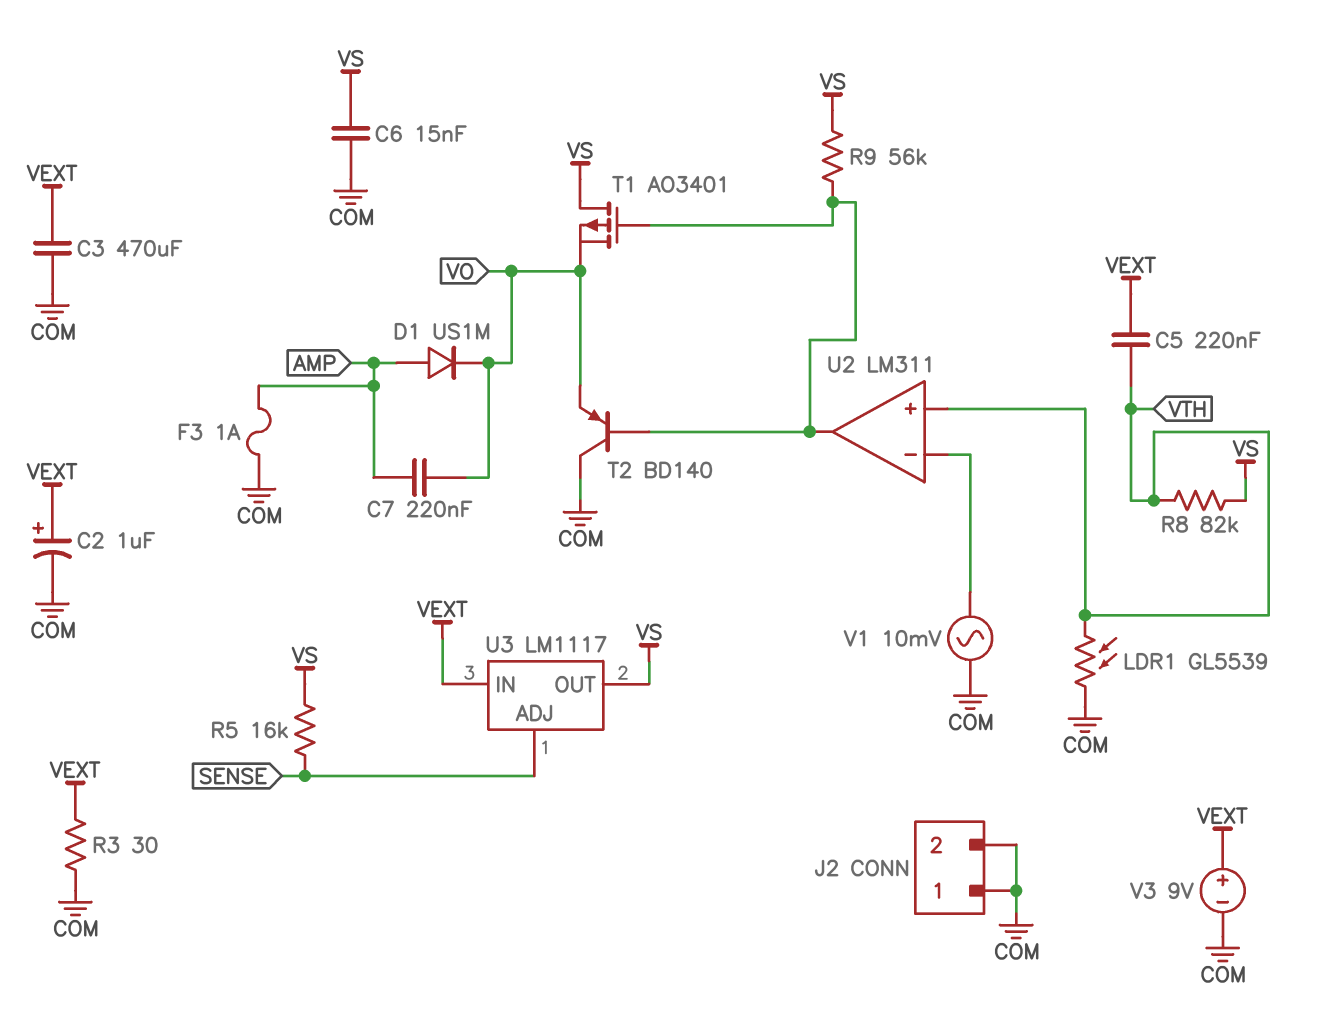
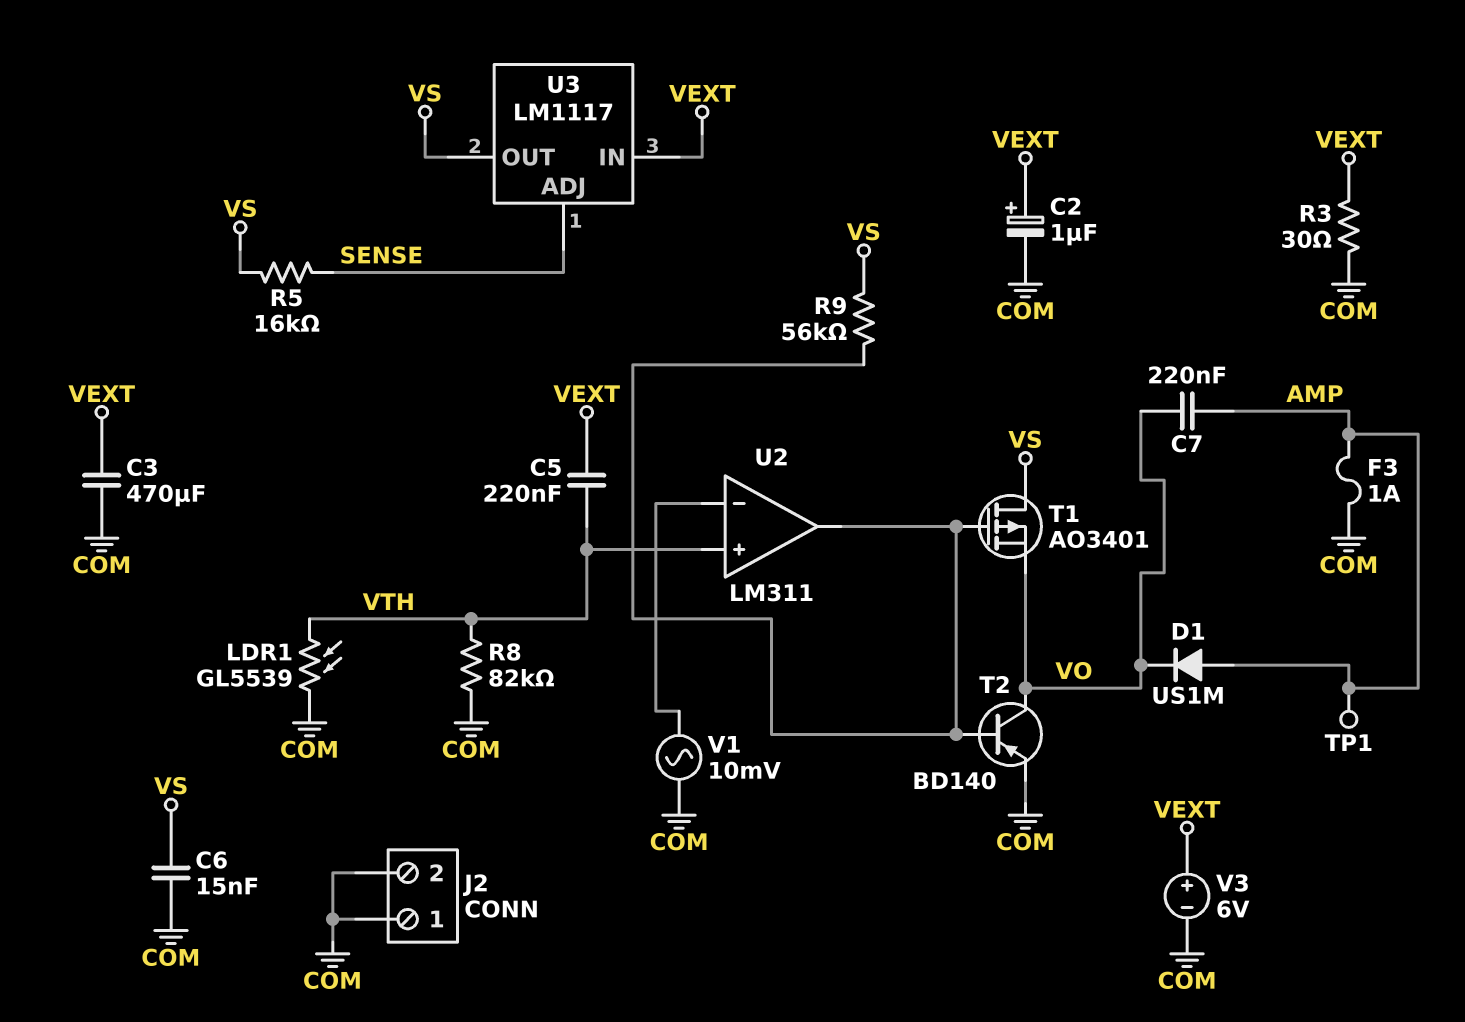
R8: 82k (VS, VTH) -> 82k (COM, VTH)
T2: PNP BD140 (B U2/out, C COM, E VO) -> PNP BD140 (B U2/out, C VO, E COM)
TP1: none -> test point (AMP)
V3: 9V (plus VEXT, minus COM) -> 6V (plus VEXT, minus COM)

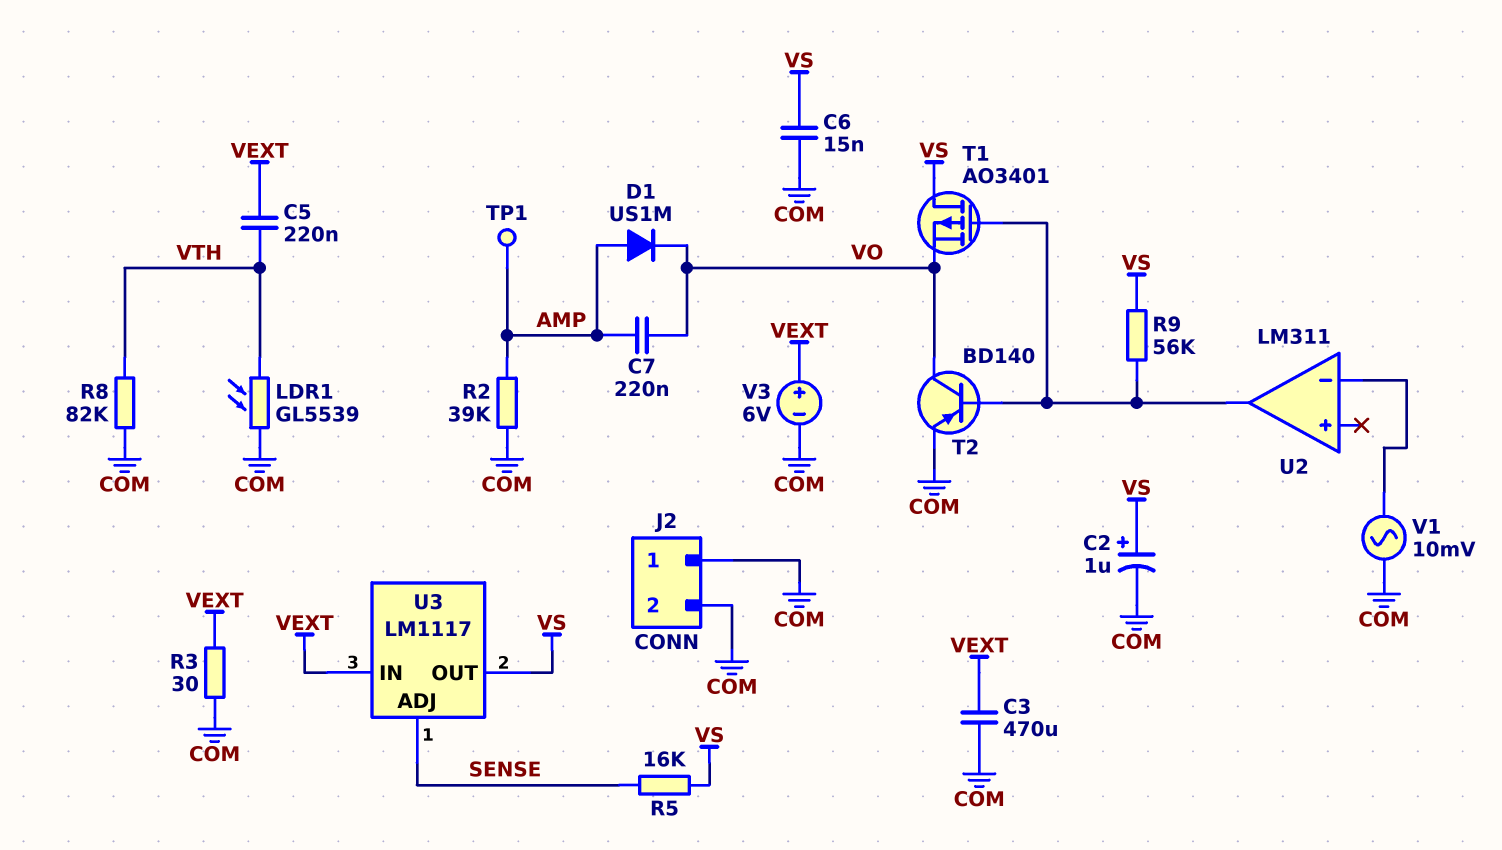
C2: 1uF (plus VEXT, minus COM) -> 1uF (plus VS, minus COM)
F3: 1A (AMP, COM) -> none
R2: none -> 39k (AMP, COM)
U2 pin in+: VTH -> none

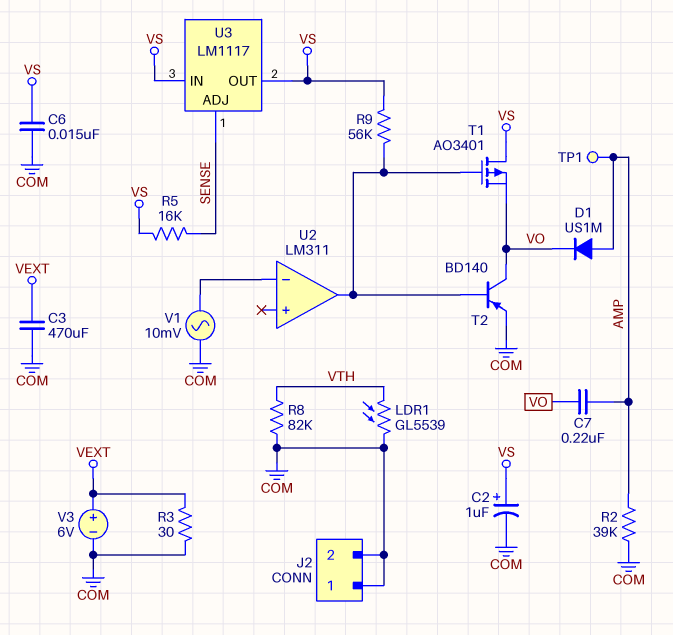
C5: 220nF (VEXT, VTH) -> none
U3 pin IN: VEXT -> VS

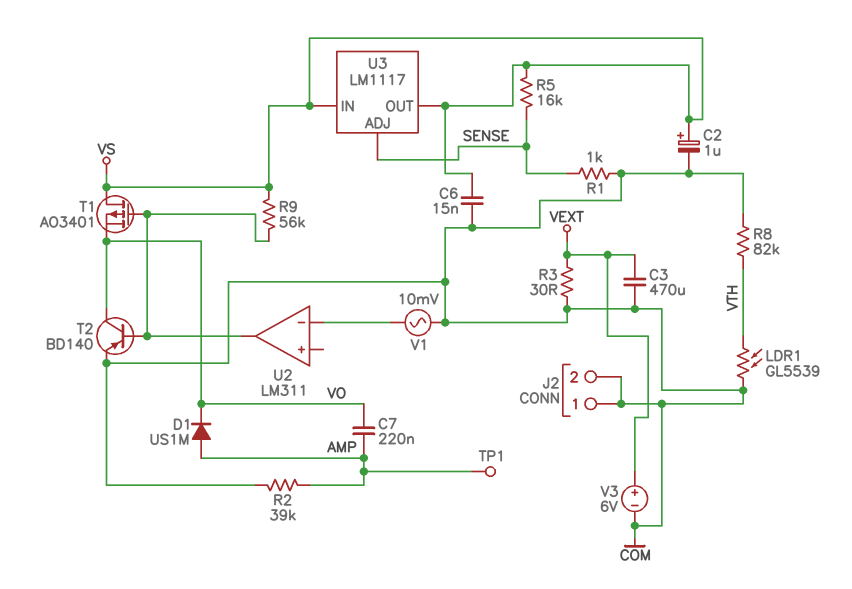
R1: none -> 1k (COM, SENSE)

